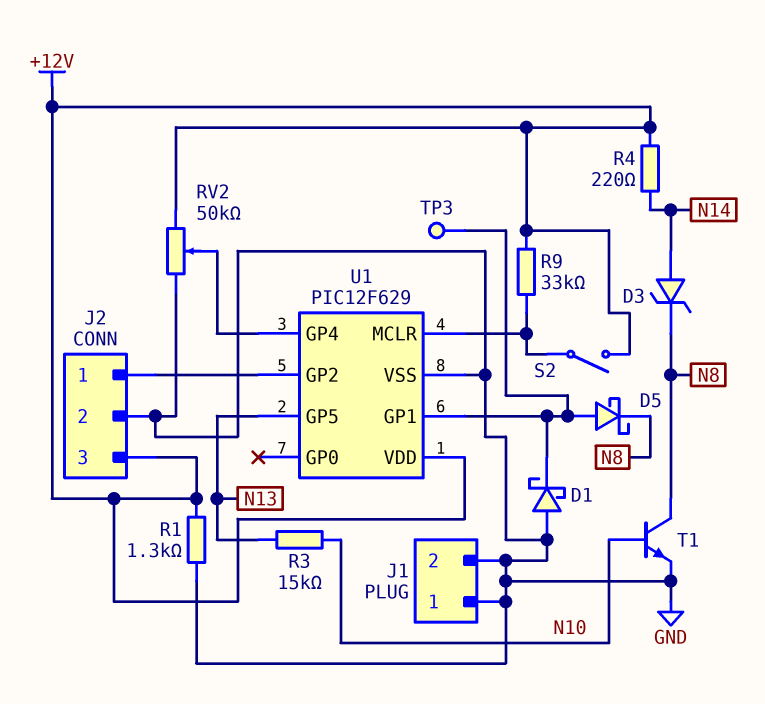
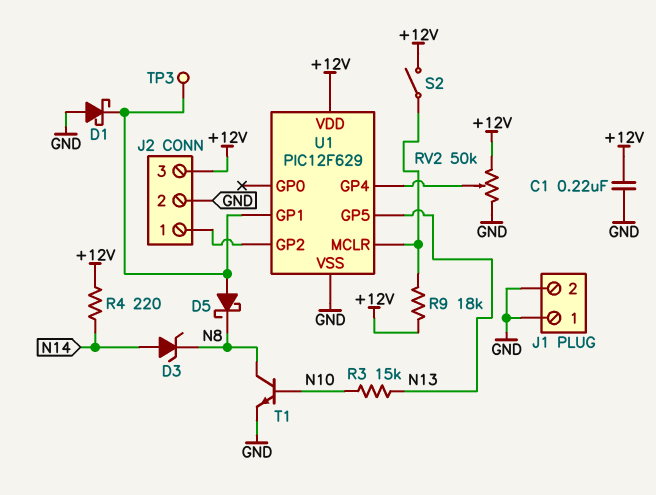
C1: none -> 220nF (+12V, GND)
R1: 1.3k (+12V, GND) -> none
R9: 33k (+12V, U1/MCLR) -> 18k (+12V, U1/MCLR)

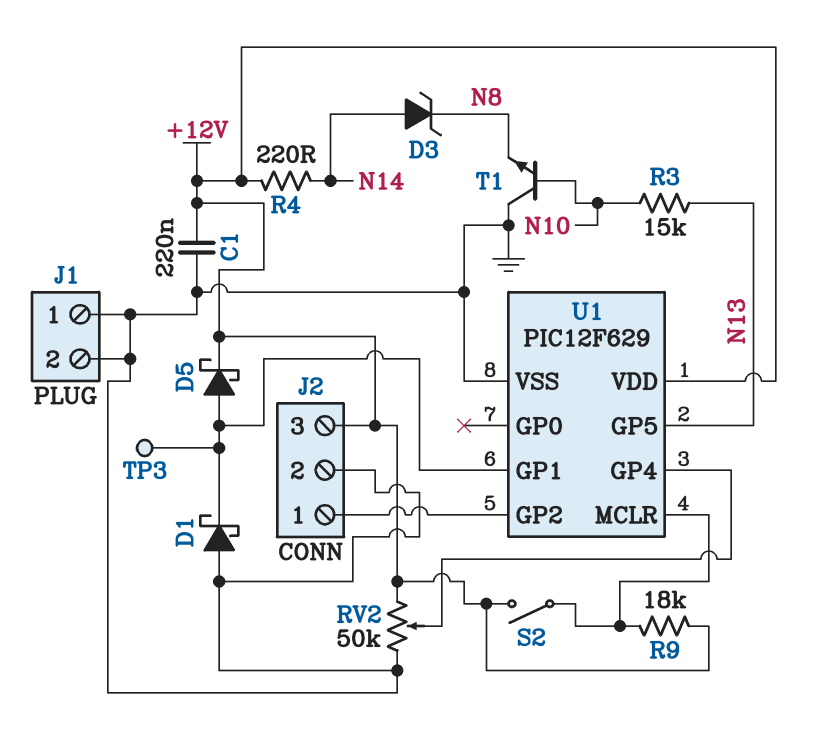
D5: schottky (A U1/GP1, K N8) -> schottky (A U1/GP1, K +12V)
T1: NPN (B N10, C N8, E GND) -> NPN (B N10, C GND, E N8)

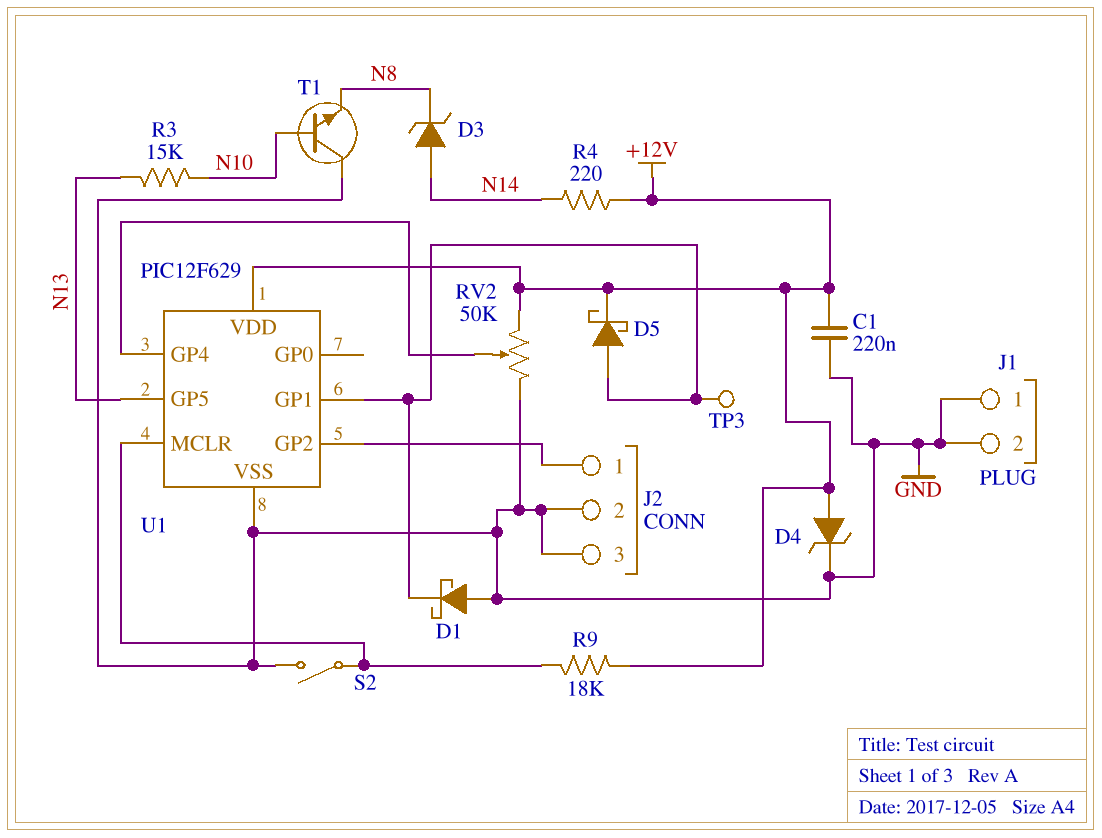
D4: none -> zener (A +12V, K GND)
J2 pin 3: +12V -> GND
S2: switch (+12V, U1/MCLR) -> switch (GND, U1/MCLR)

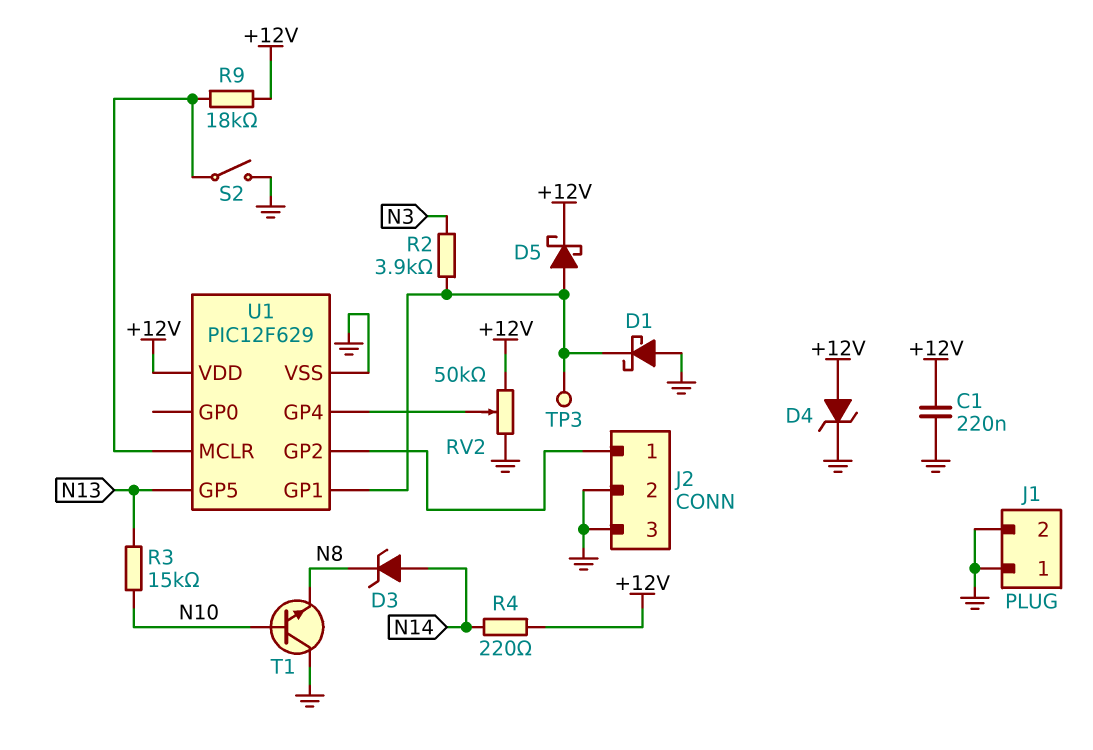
R2: none -> 3.9k (N3, U1/GP1)

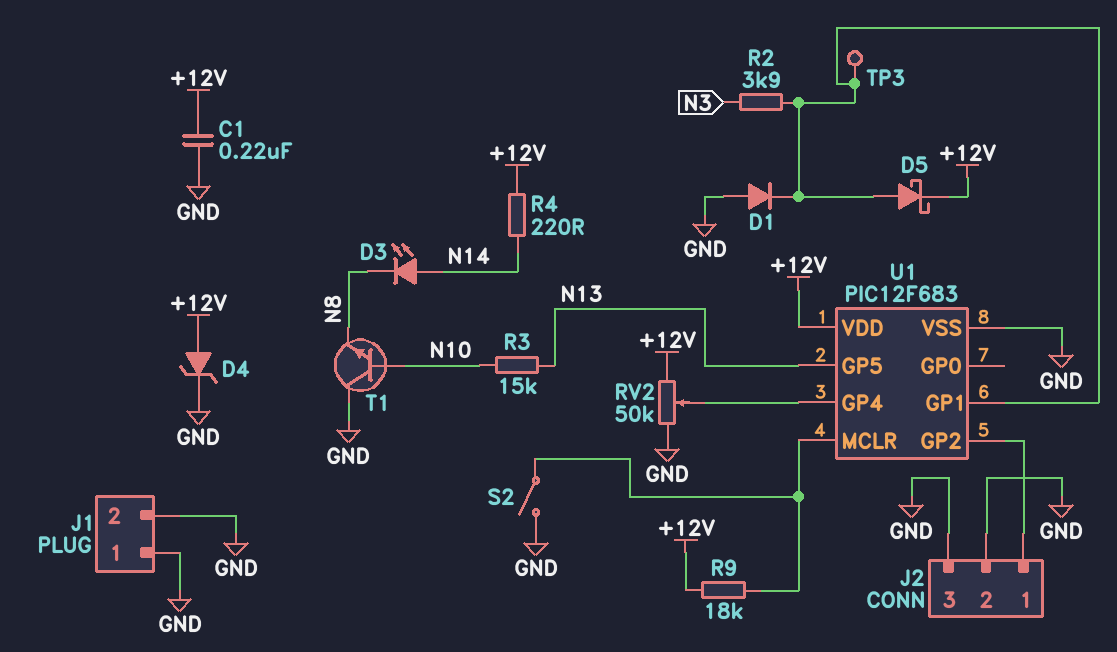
D1: schottky (A GND, K U1/GP1) -> diode (A GND, K U1/GP1)
D3: zener (A N14, K N8) -> LED (A N14, K N8)
U1: PIC12F629 -> PIC12F683

